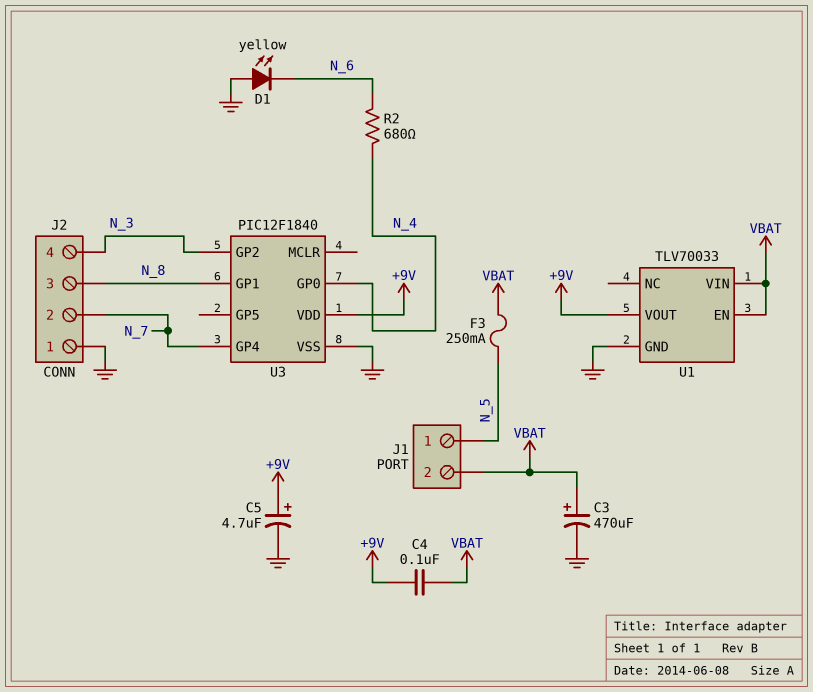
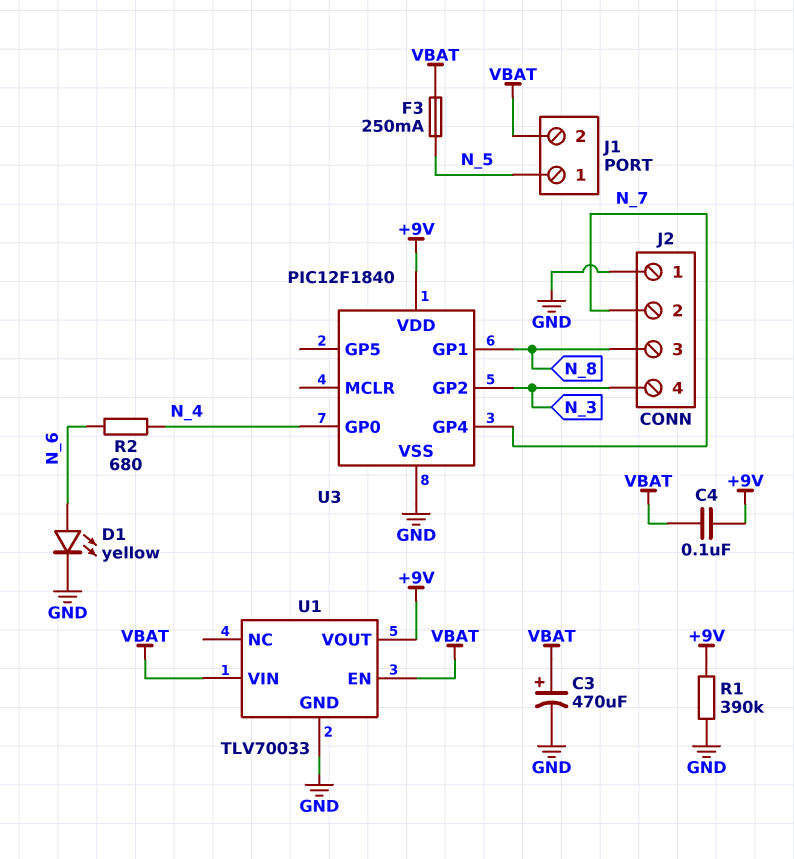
C5: 4.7uF (plus +9V, minus GND) -> none
D1: LED yellow (A GND, K N_6) -> LED yellow (A N_6, K GND)
R1: none -> 390k (+9V, GND)

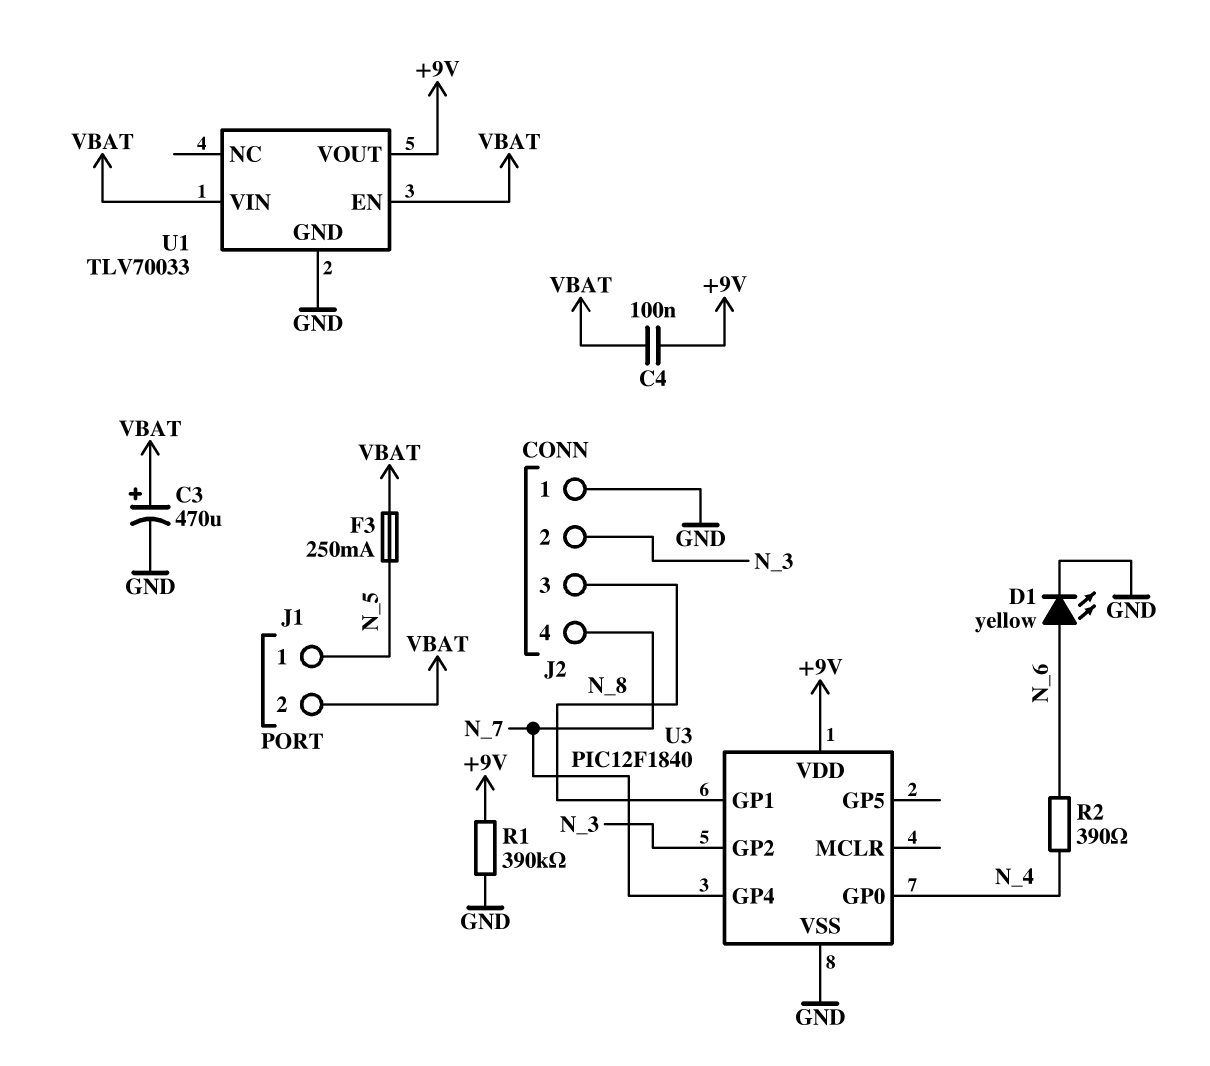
J2 pin 2: N_7 -> N_3
J2 pin 4: N_3 -> N_7
R2: 680 (N_4, N_6) -> 390 (N_4, N_6)

